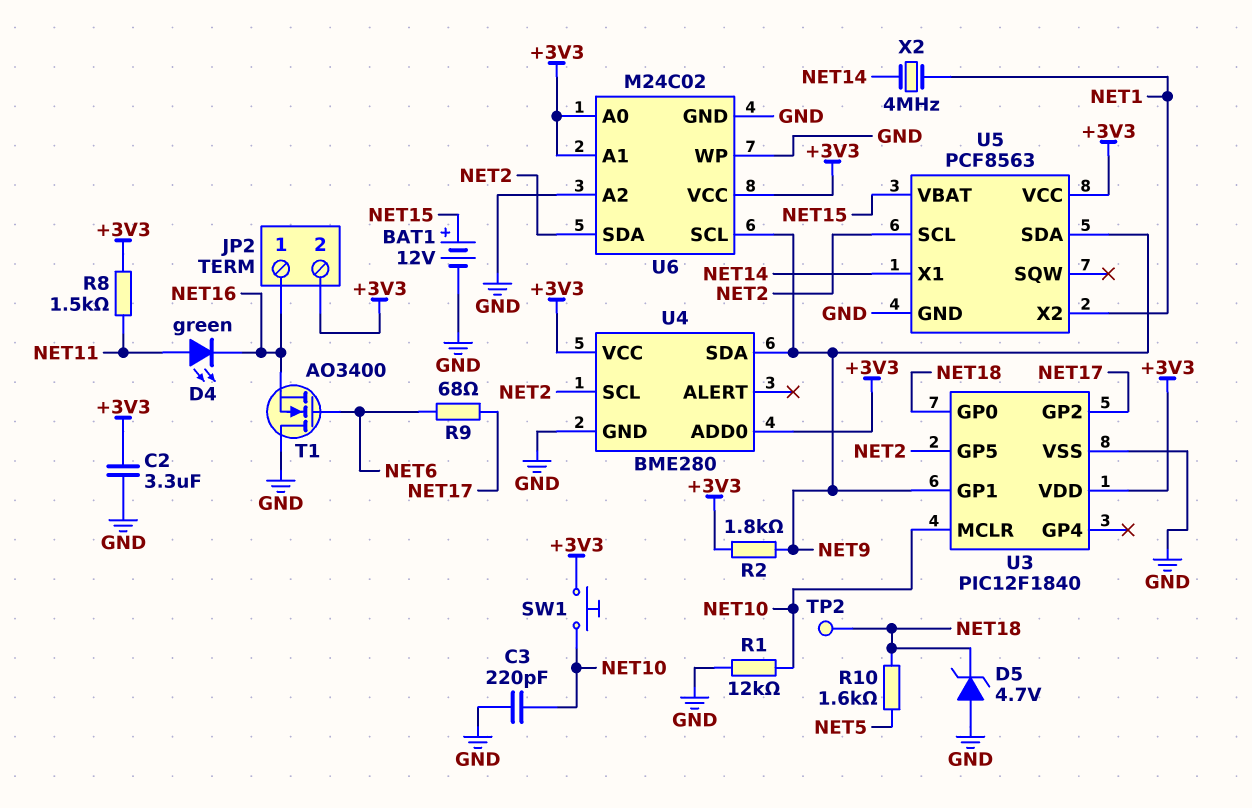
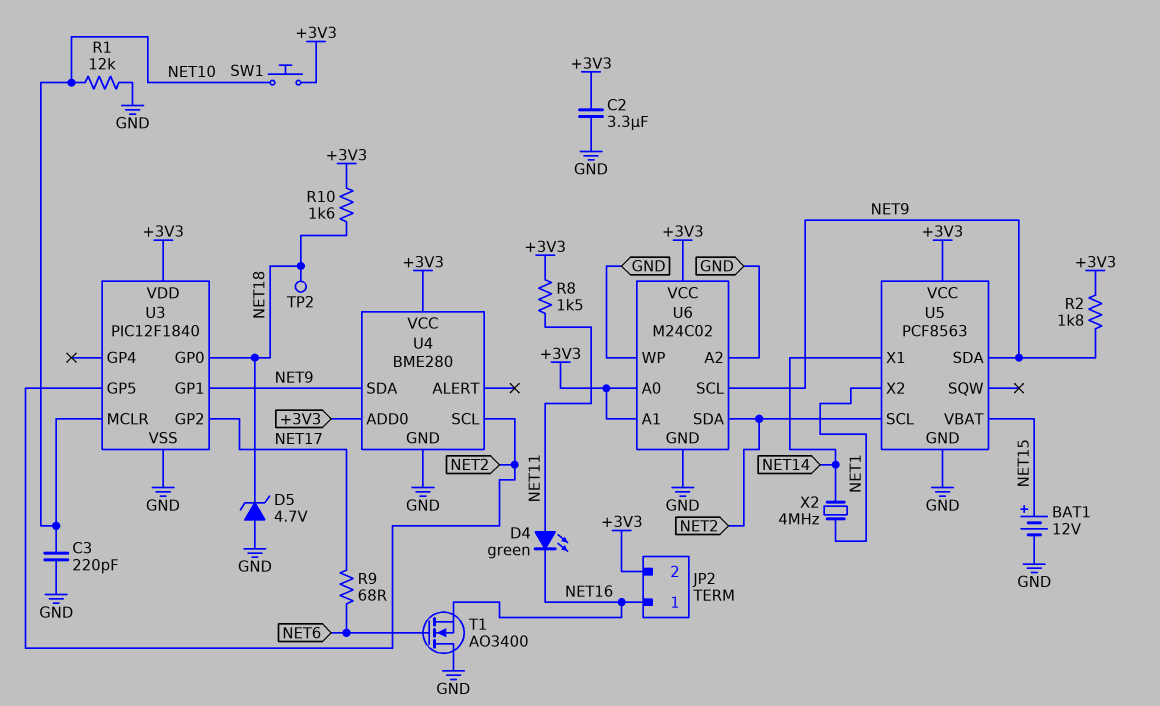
R10: 1.6k (NET5, NET18) -> 1.6k (+3V3, NET18)

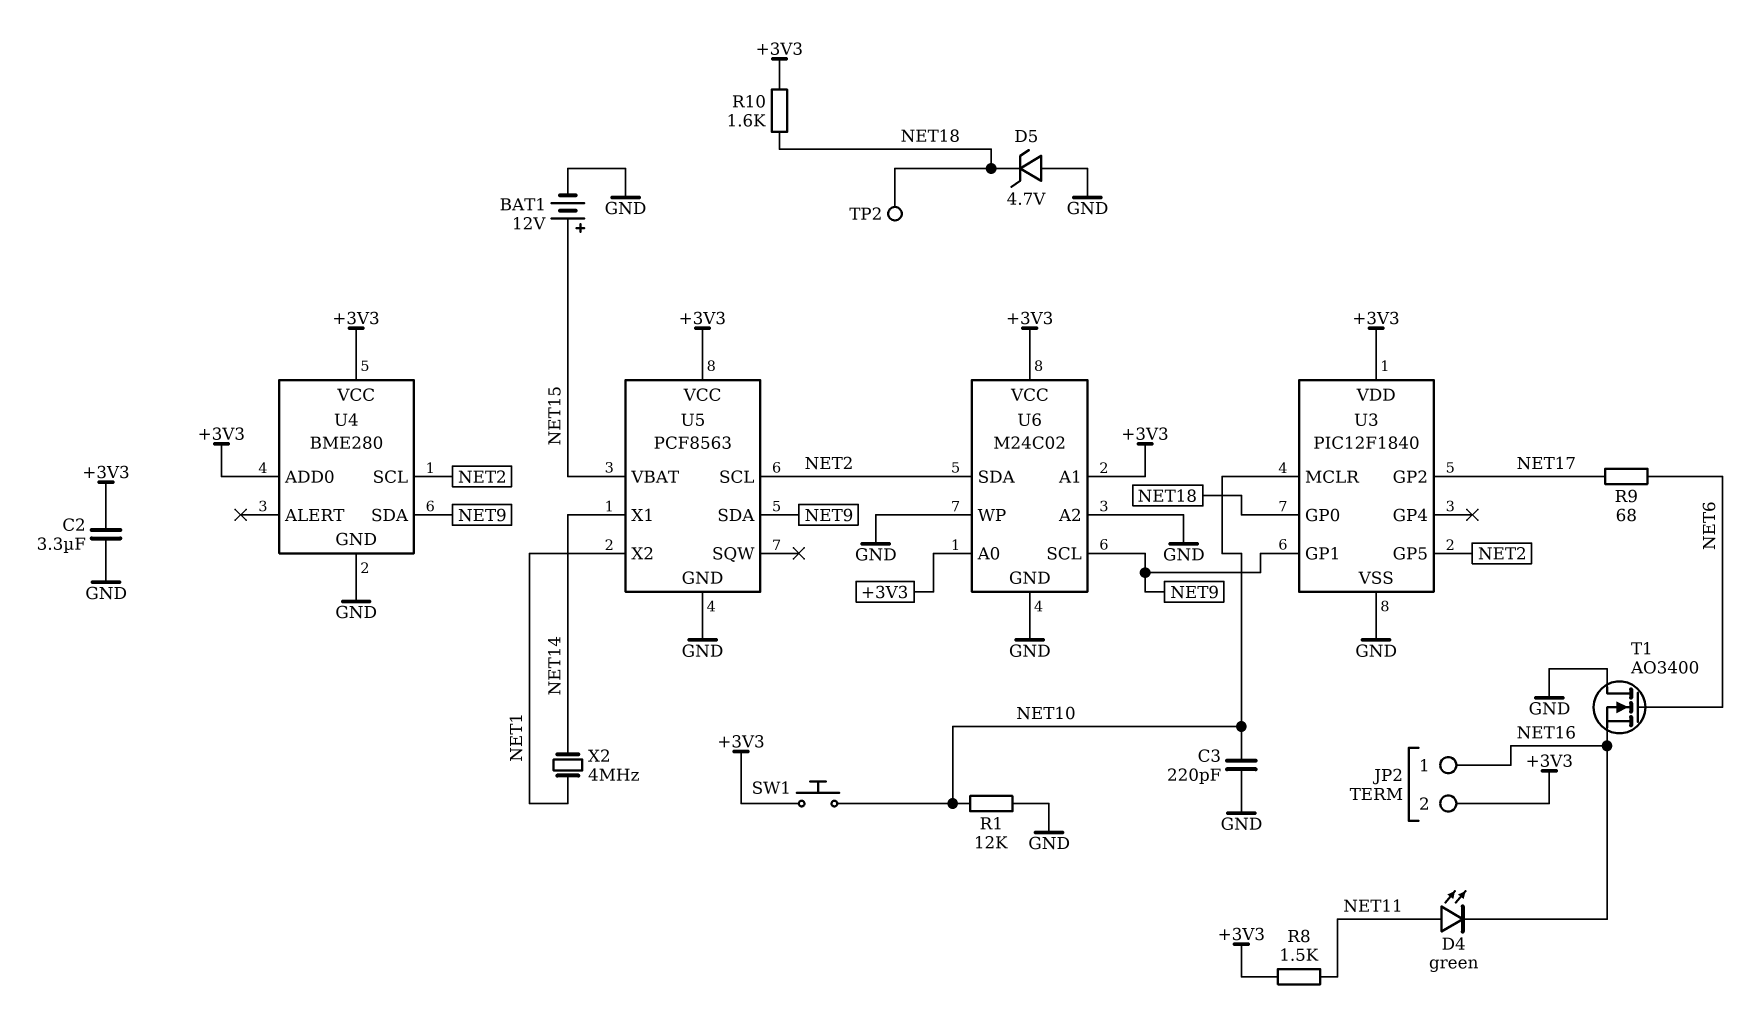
R2: 1.8k (+3V3, NET9) -> none

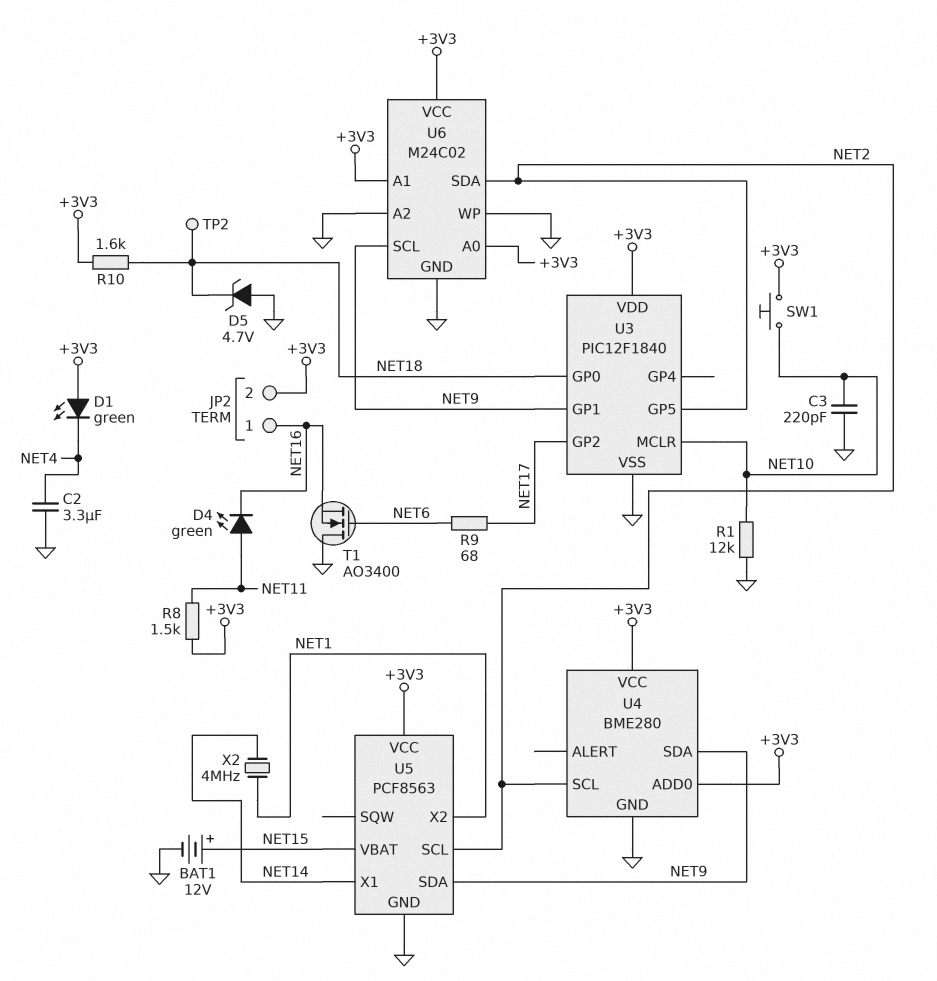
C2: 3.3uF (+3V3, GND) -> 3.3uF (GND, NET4)
D1: none -> LED green (A +3V3, K NET4)

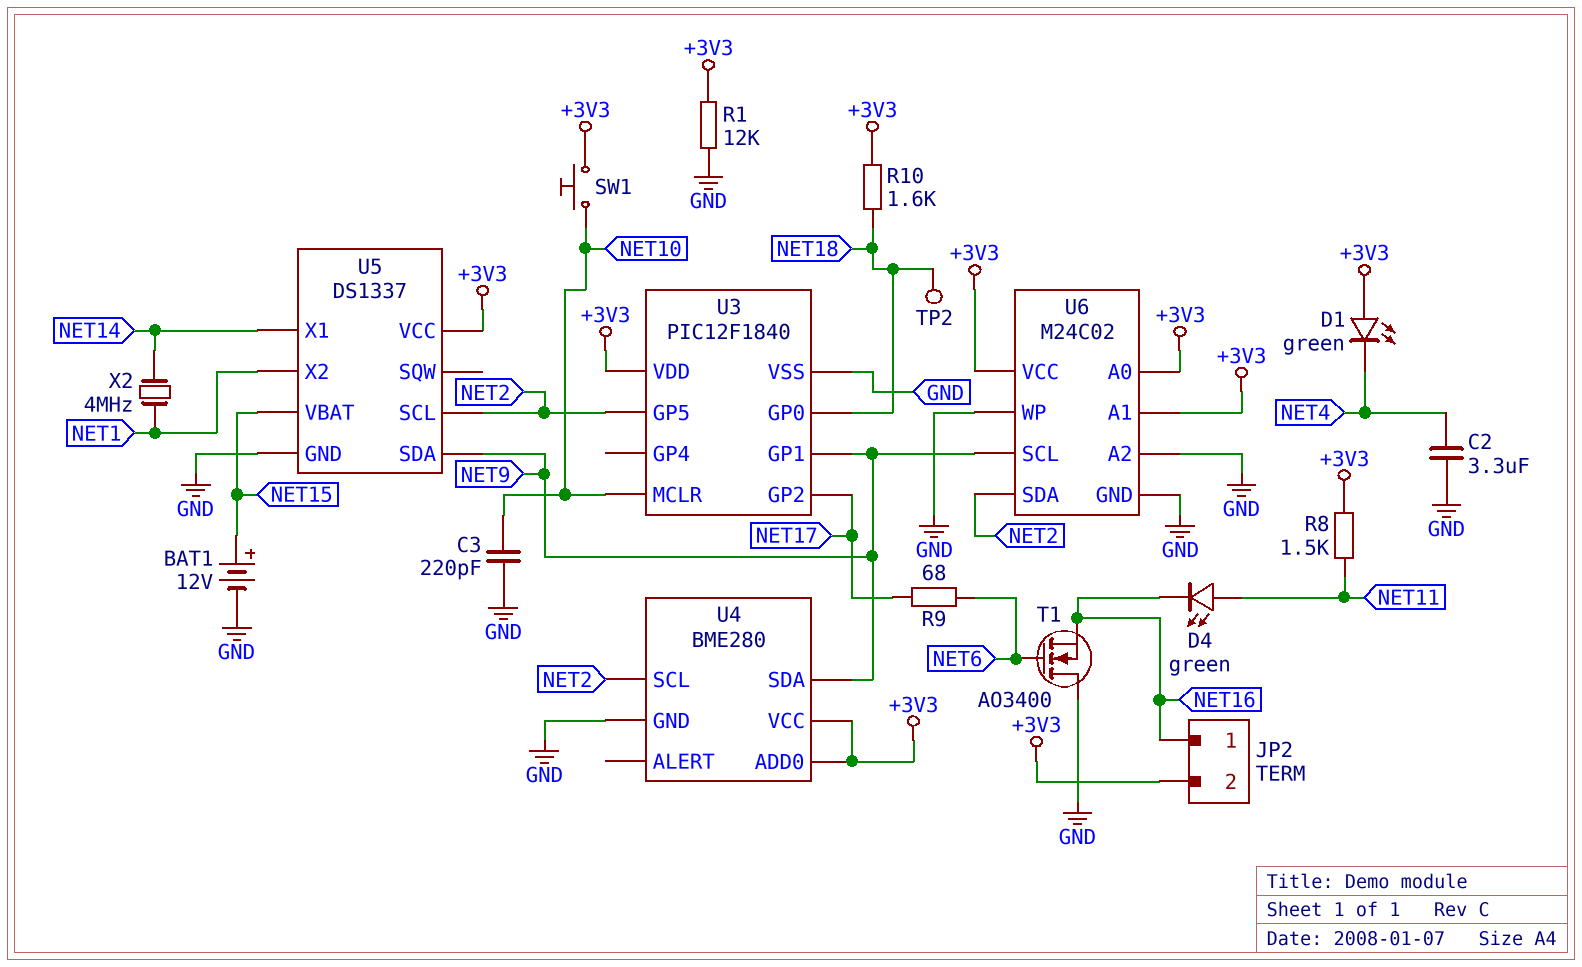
D5: zener 4.7V (A GND, K NET18) -> none
R1: 12k (GND, NET10) -> 12k (+3V3, GND)
U5: PCF8563 -> DS1337

